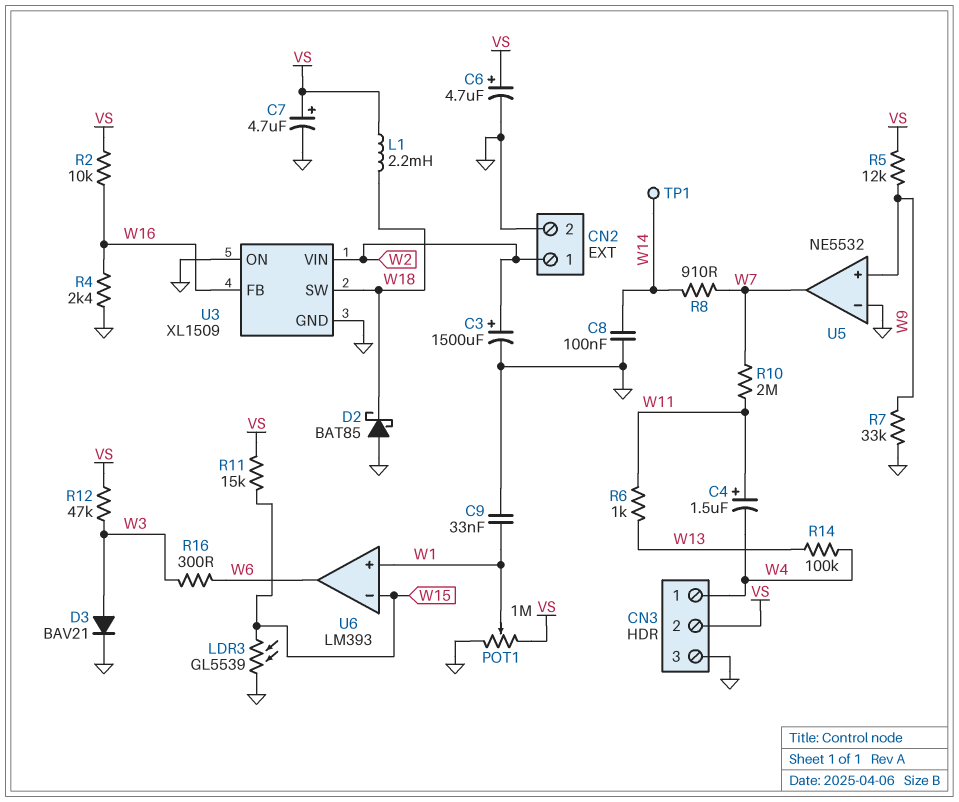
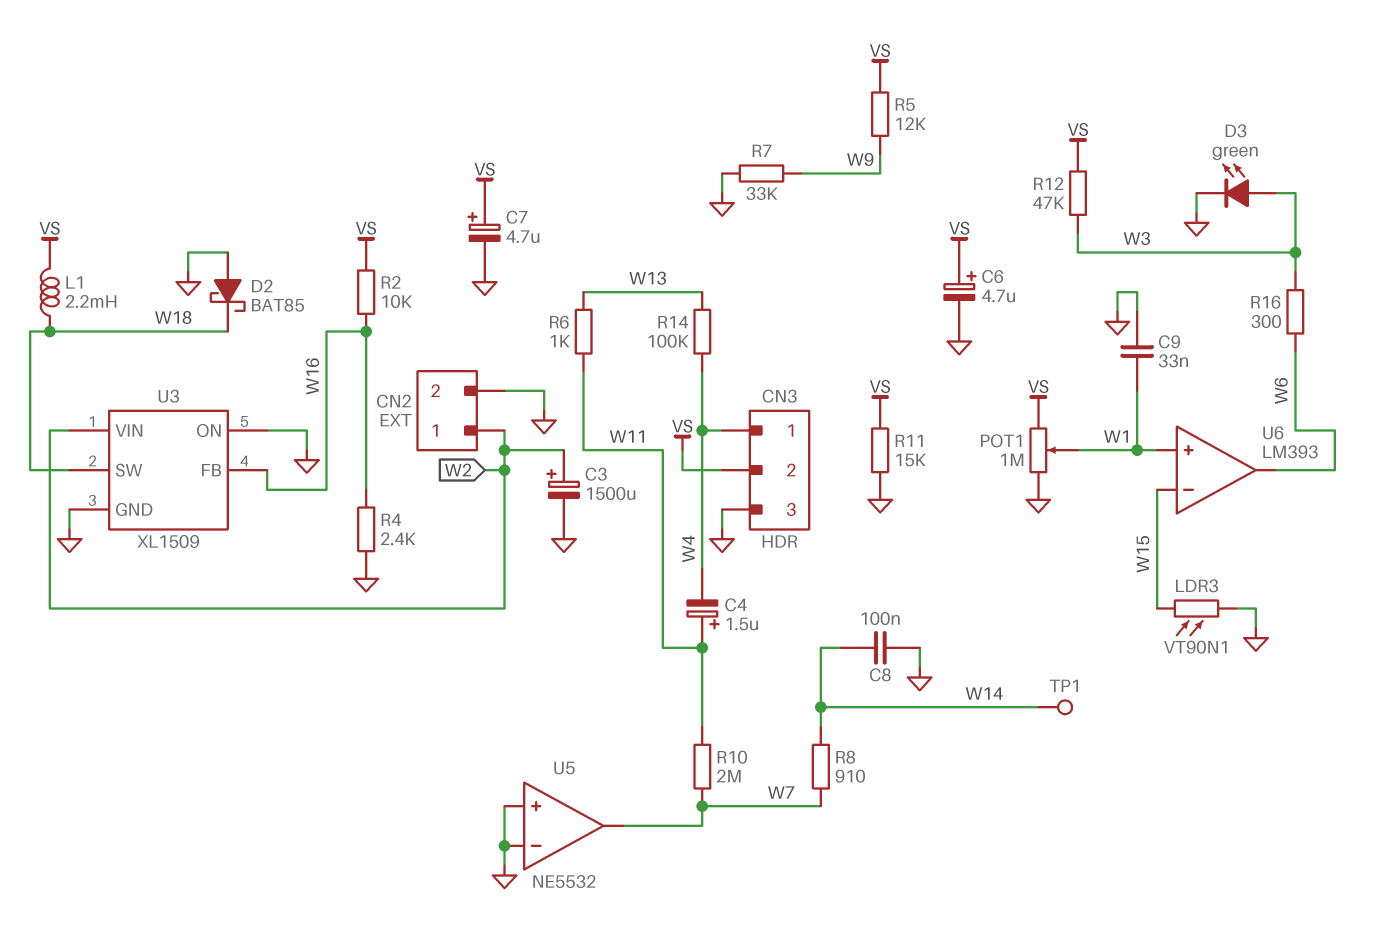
D3: diode BAV21 (A W3, K GND) -> LED green (A W3, K GND)
LDR3: GL5539 (GND, W15) -> VT90N1 (GND, W15)
R11: 15k (VS, W15) -> 15k (GND, VS)
U5 pin in+: W9 -> GND

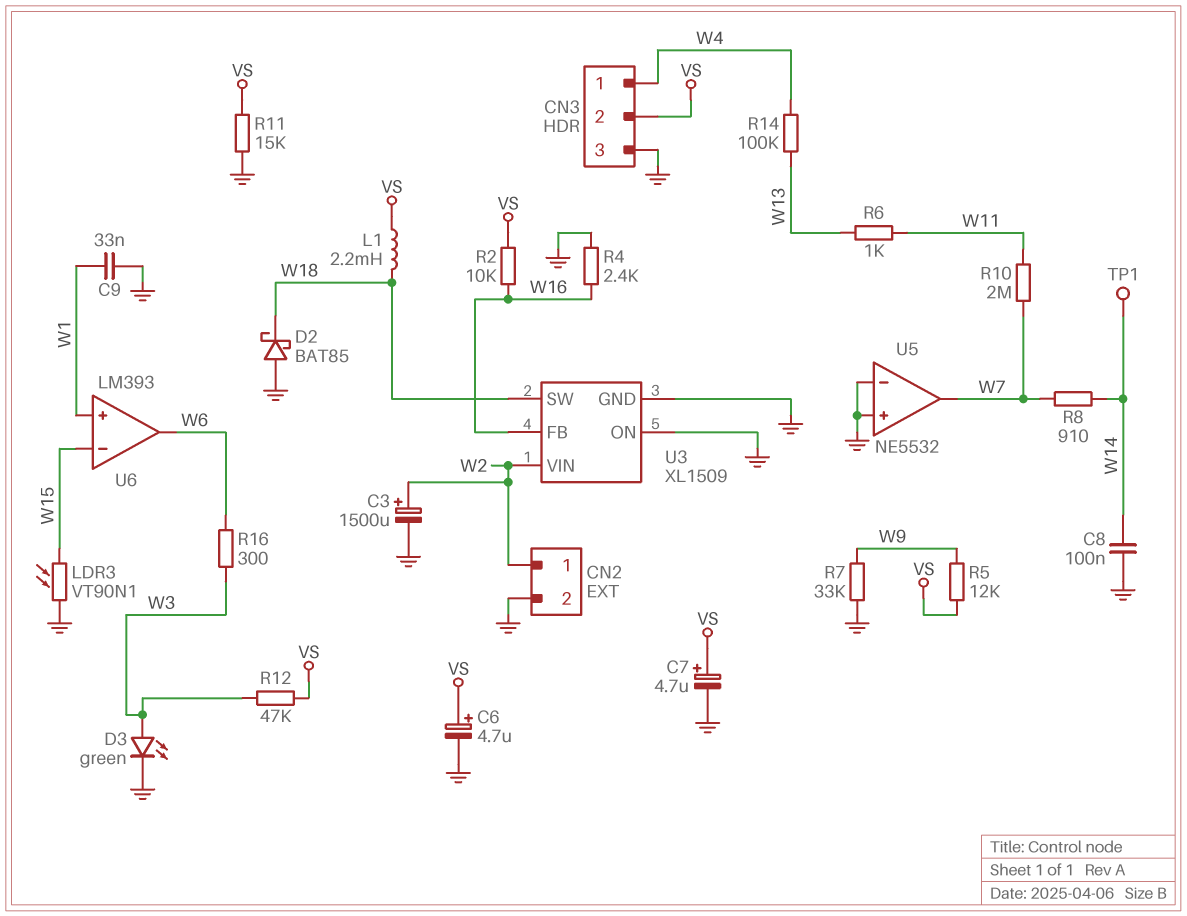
C4: 1.5uF (plus W11, minus W4) -> none
POT1: 1M (GND, VS, wiper W1) -> none

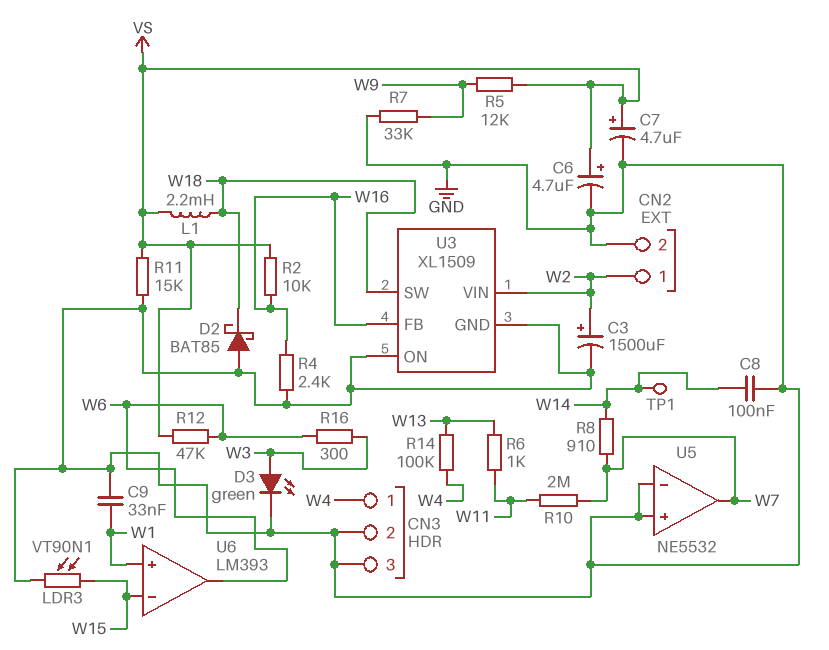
CN3 pin 2: VS -> GND
R12: 47k (VS, W3) -> 47k (VS, W6)

